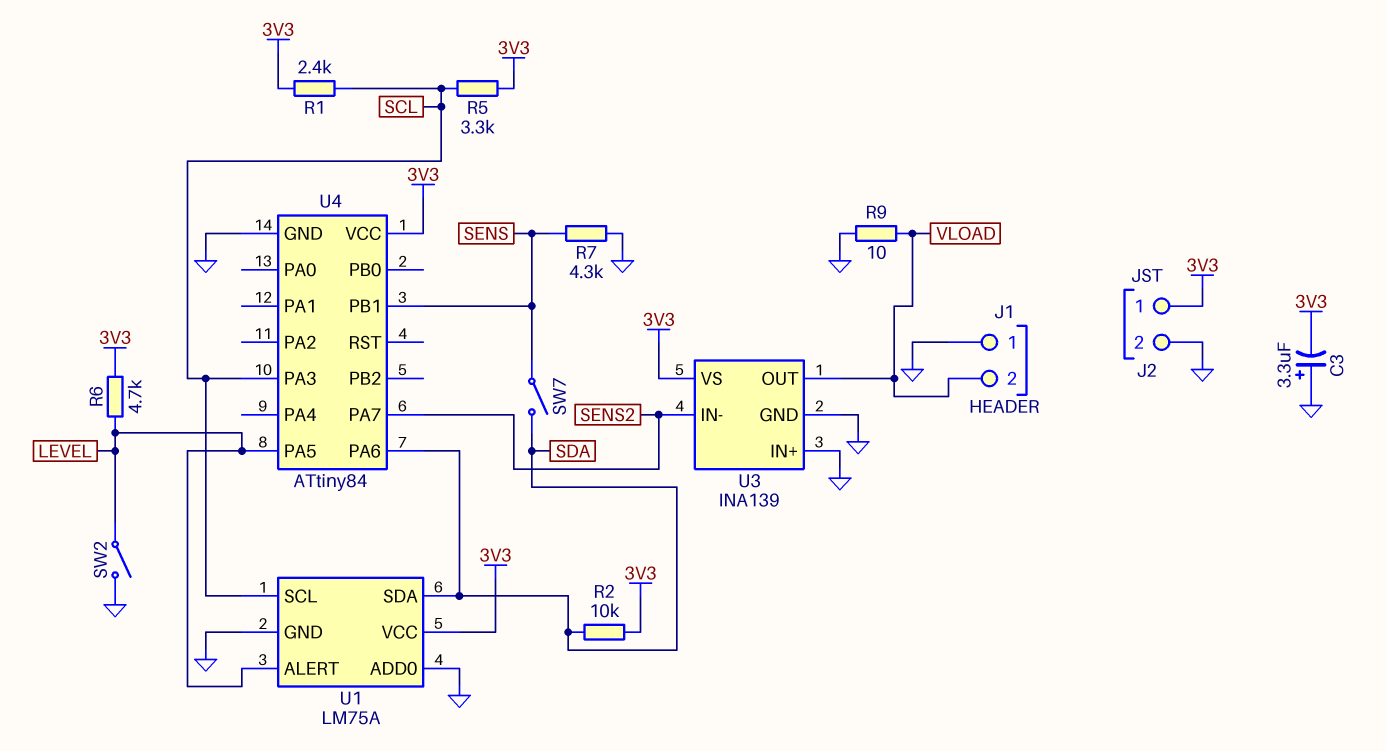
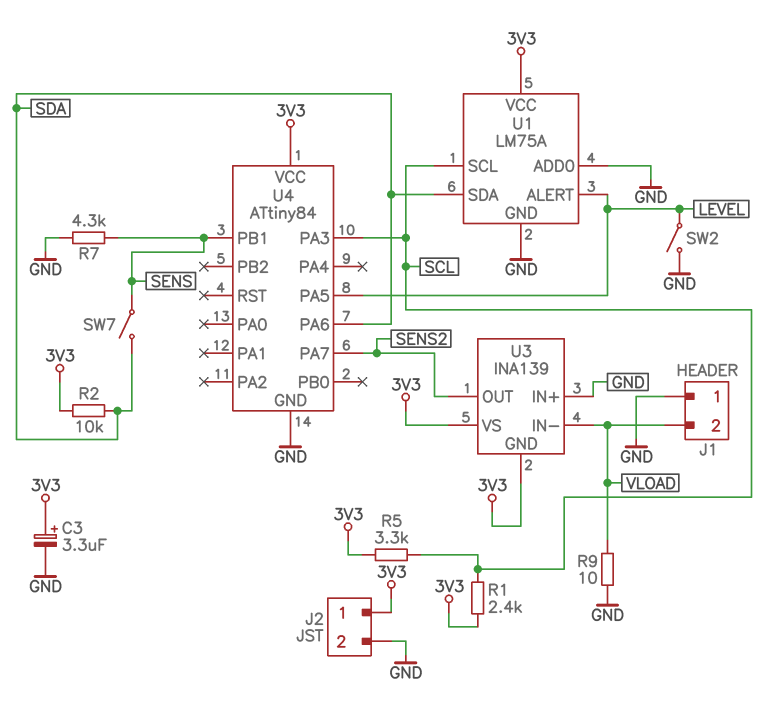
C3: 3.3uF (plus GND, minus 3V3) -> 3.3uF (plus 3V3, minus GND)
R6: 4.7k (3V3, LEVEL) -> none
U3 pin GND: GND -> 3V3
U3 pin IN-: SENS2 -> VLOAD
U3 pin OUT: VLOAD -> SENS2

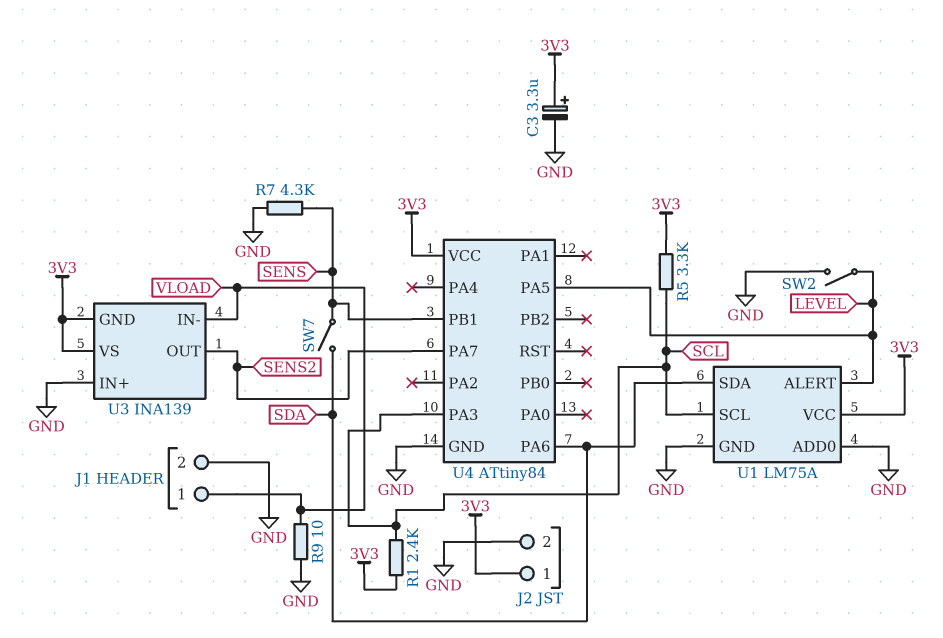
J1 pin 1: GND -> VLOAD
J1 pin 2: VLOAD -> GND
R2: 10k (3V3, SDA) -> none

